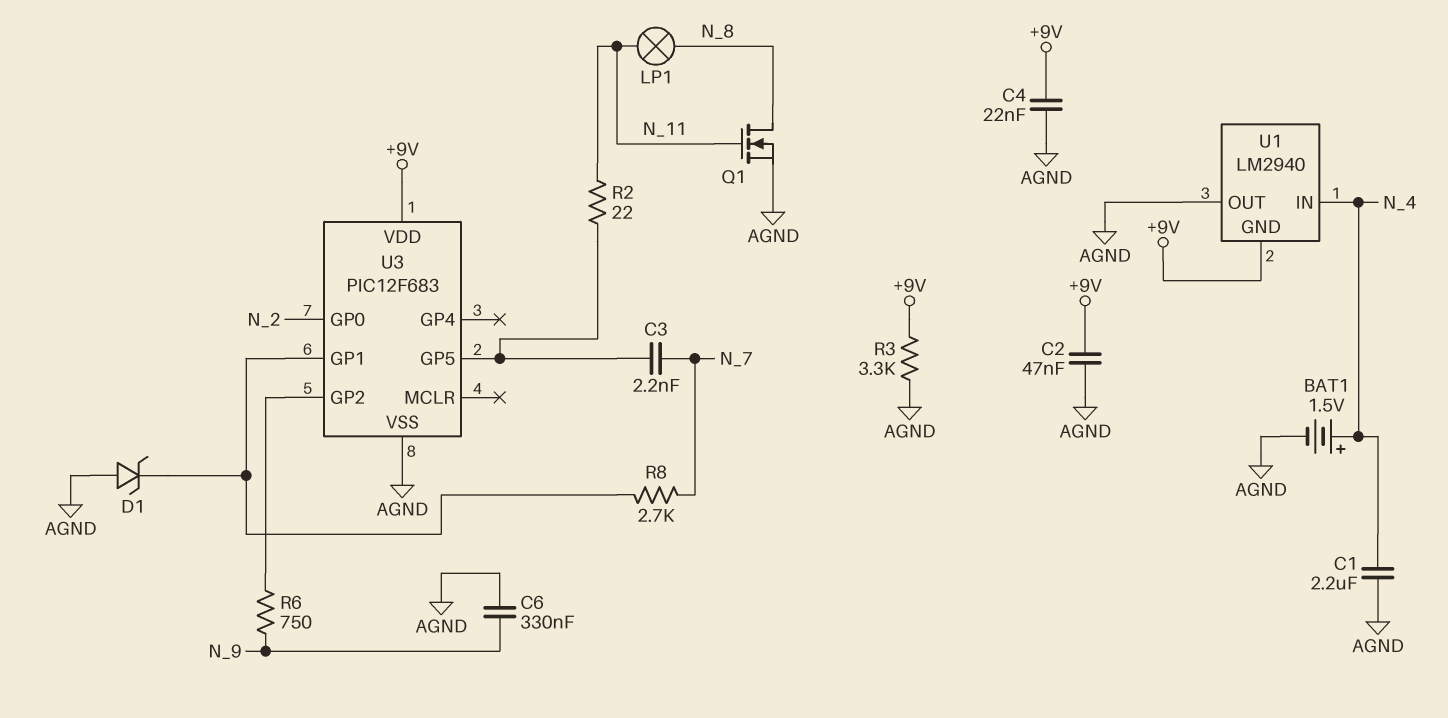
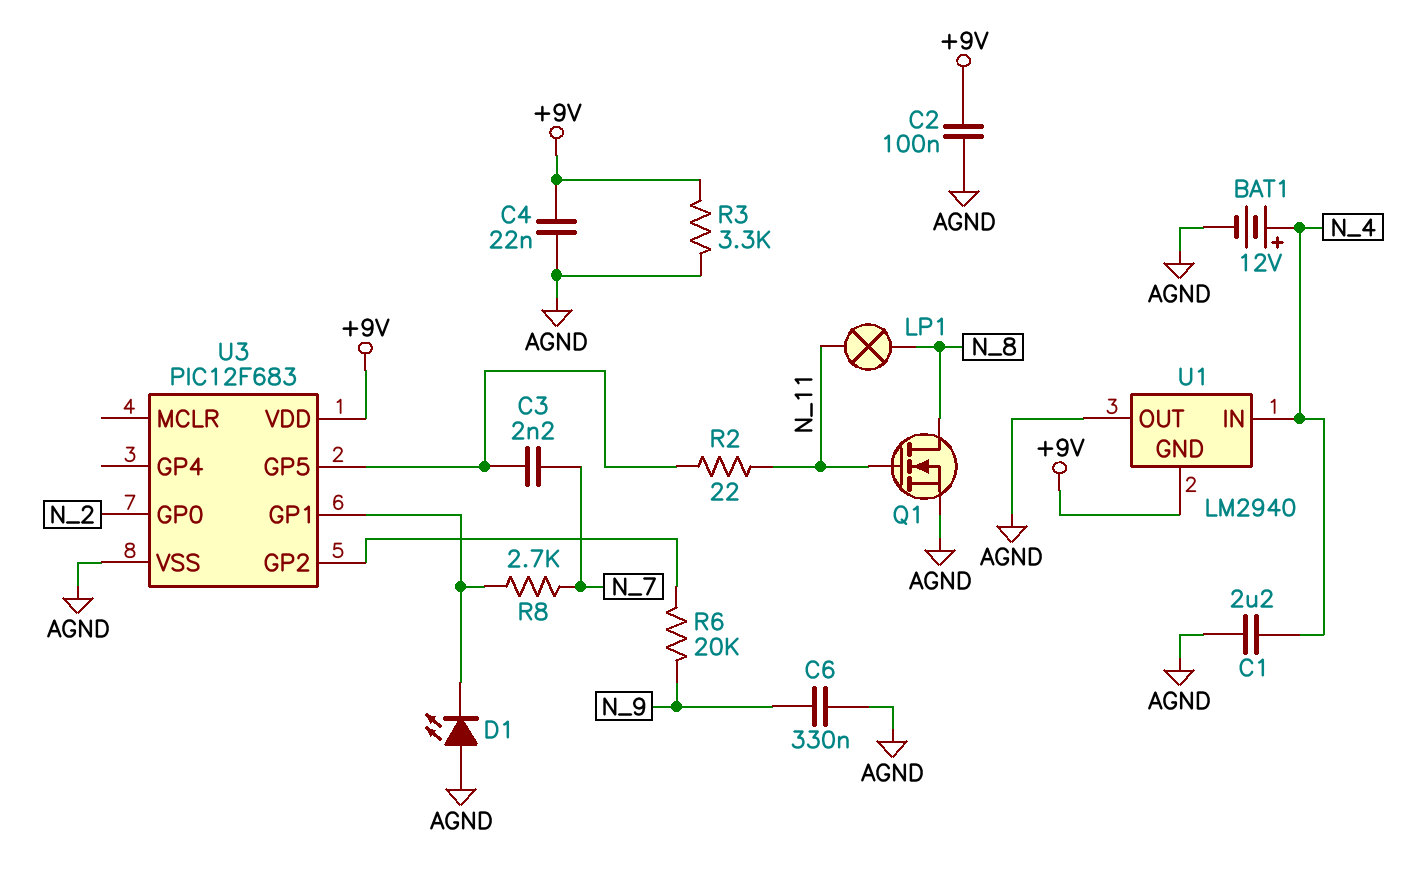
BAT1: 1.5V (plus N_4, minus AGND) -> 12V (plus N_4, minus AGND)
C2: 47nF (+9V, AGND) -> 100nF (+9V, AGND)
D1: zener (A AGND, K U3/GP1) -> LED (A AGND, K U3/GP1)
R6: 750 (N_9, U3/GP2) -> 20k (N_9, U3/GP2)

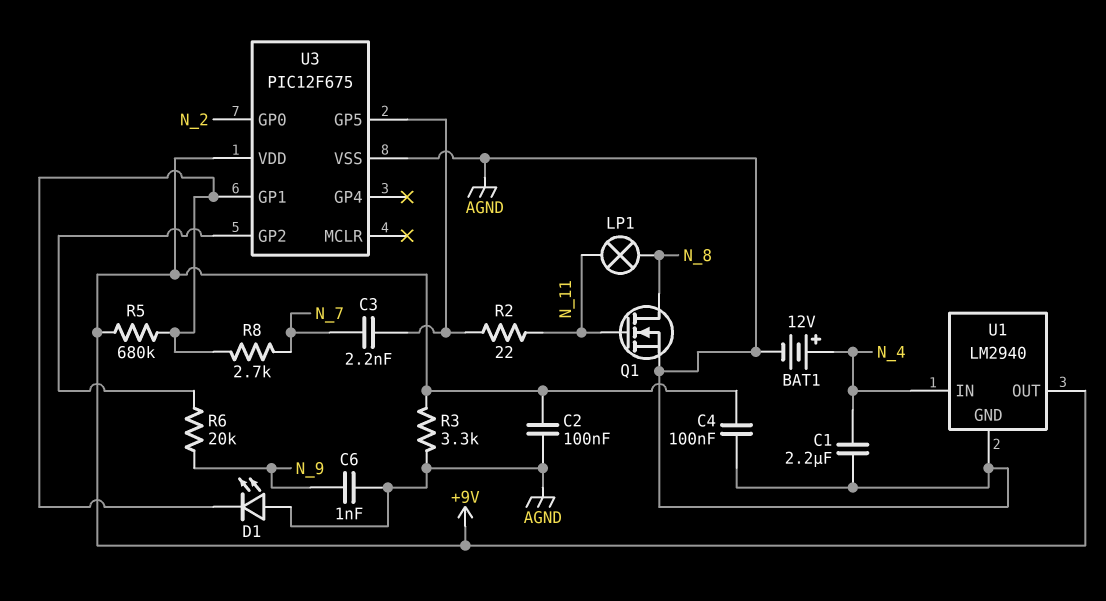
C4: 22nF (+9V, AGND) -> 100nF (+9V, AGND)
C6: 330nF (AGND, N_9) -> 1nF (AGND, N_9)
R5: none -> 680k (+9V, U3/GP1)
U1 pin GND: +9V -> AGND
U1 pin OUT: AGND -> +9V
U3: PIC12F683 -> PIC12F675

